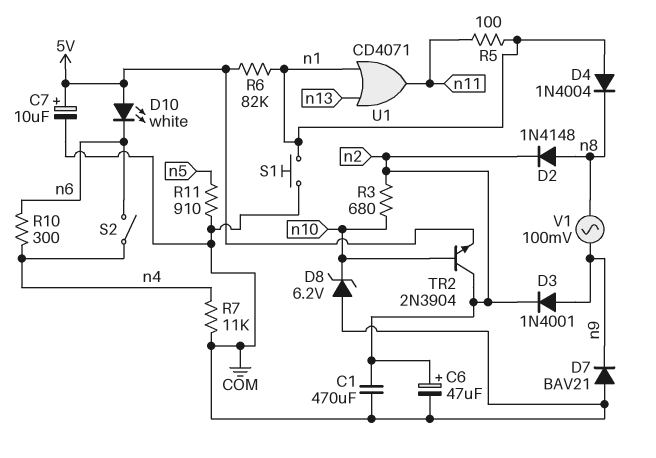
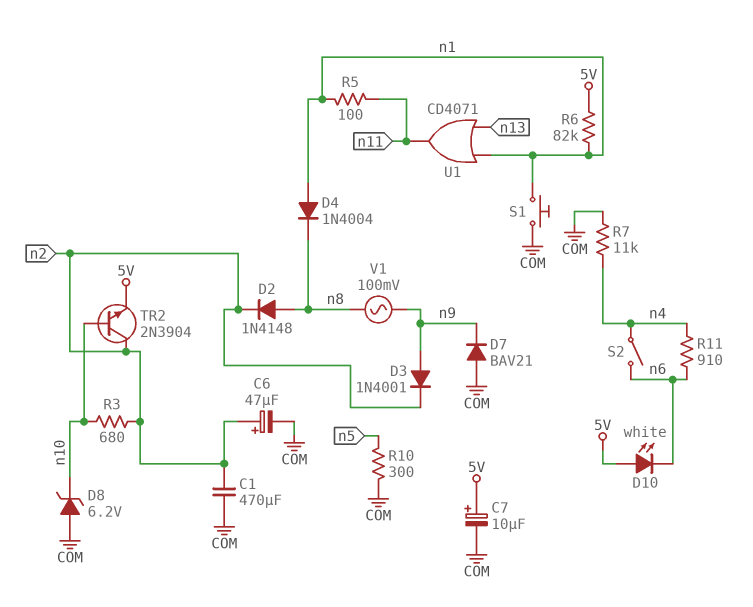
R10: 300 (n4, n6) -> 300 (COM, n5)
R11: 910 (COM, n5) -> 910 (n4, n6)

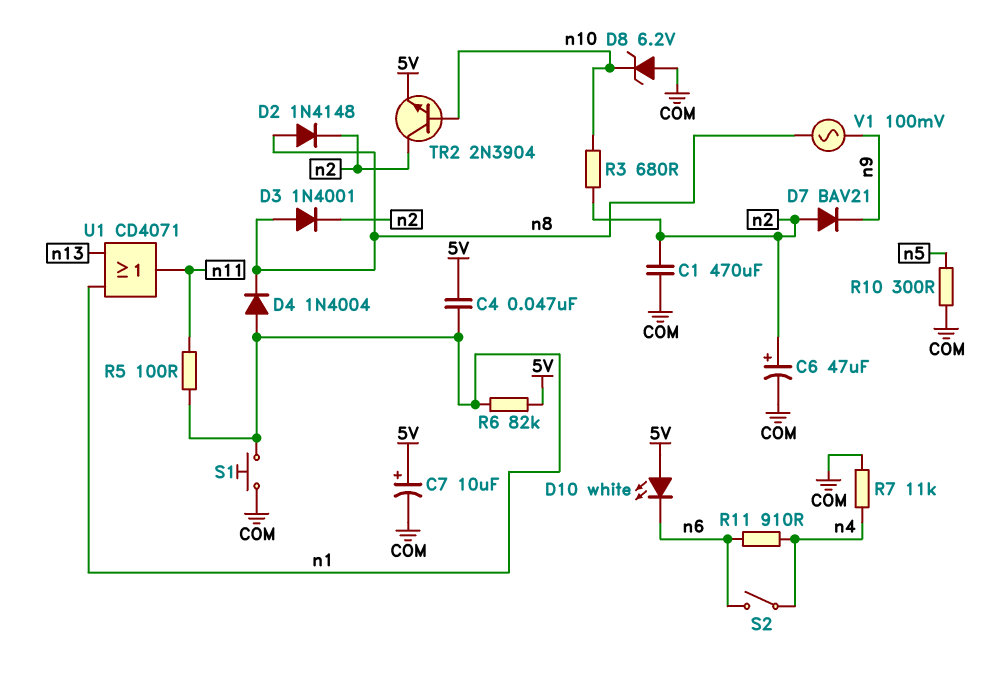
C4: none -> 47nF (5V, n1)
D3: diode 1N4001 (A n9, K n2) -> diode 1N4001 (A n8, K n2)
D7: diode BAV21 (A COM, K n9) -> diode BAV21 (A n2, K n9)

